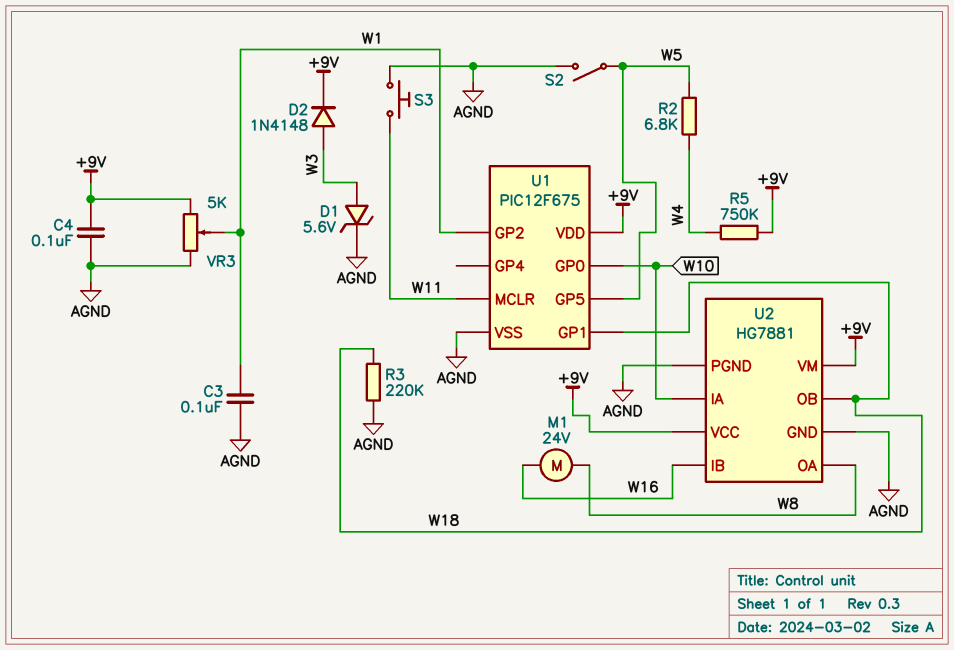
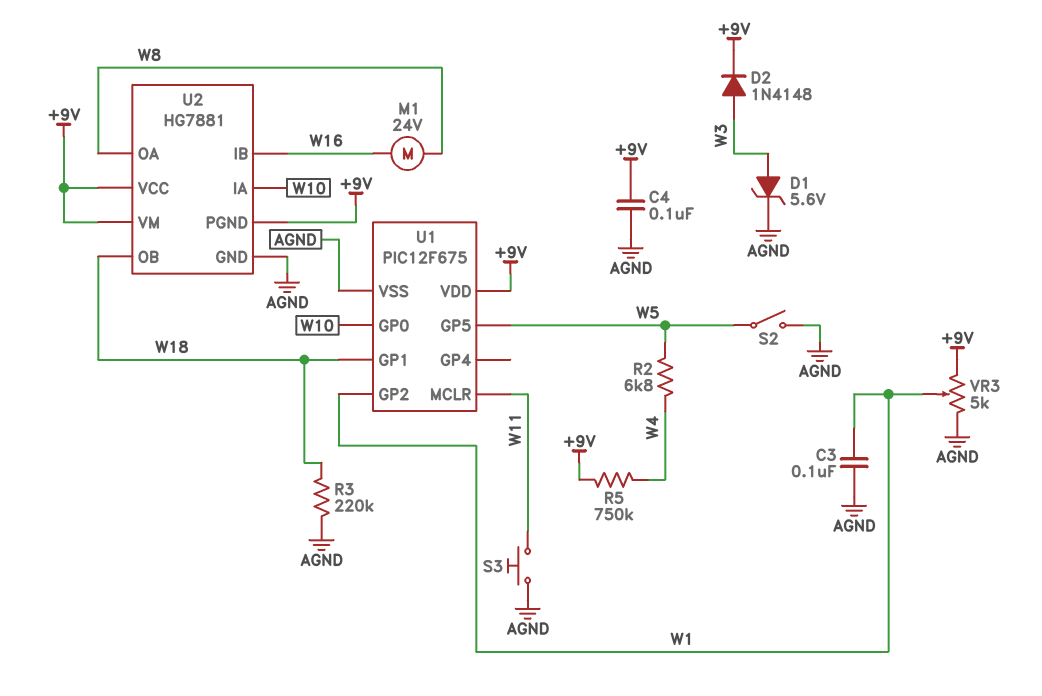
U2 pin PGND: AGND -> +9V

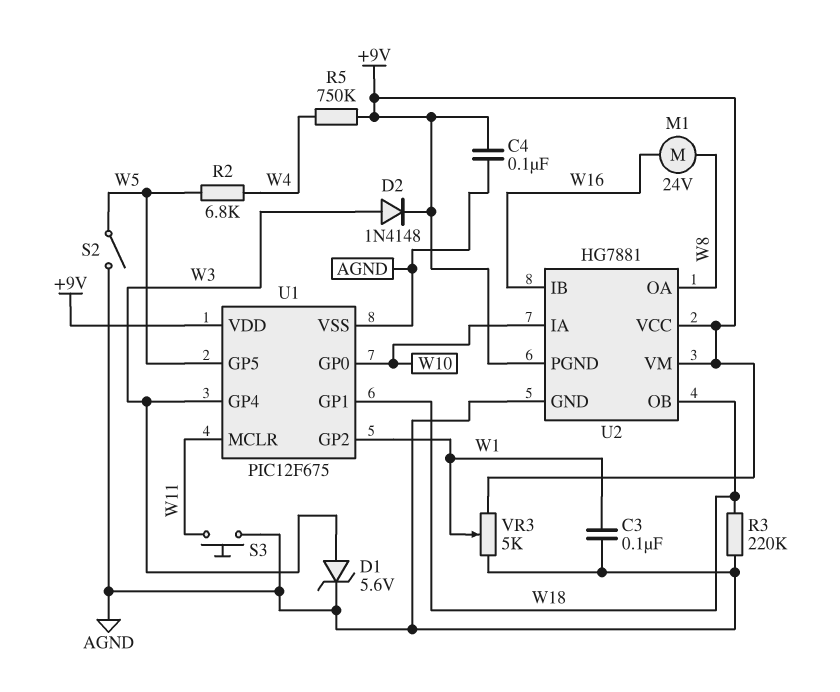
U1 pin GP4: none -> W3

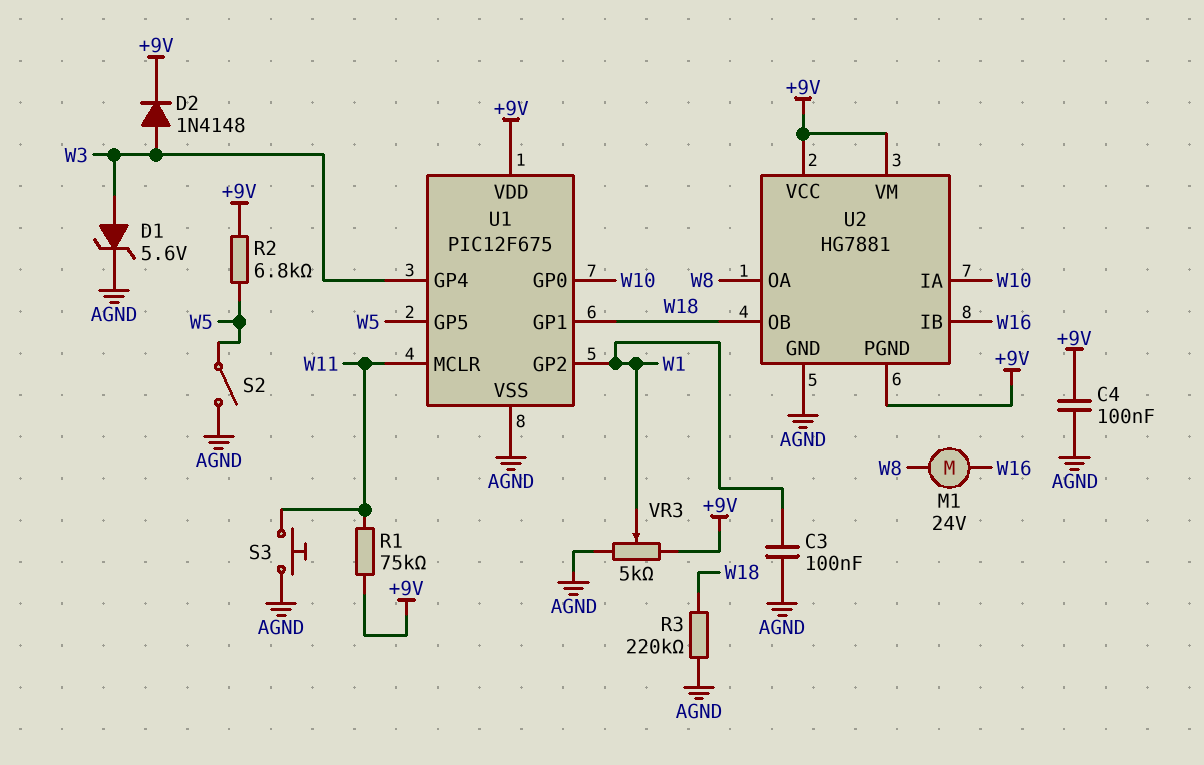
R1: none -> 75k (+9V, W11)
R2: 6.8k (W4, W5) -> 6.8k (+9V, W5)
R5: 750k (+9V, W4) -> none

